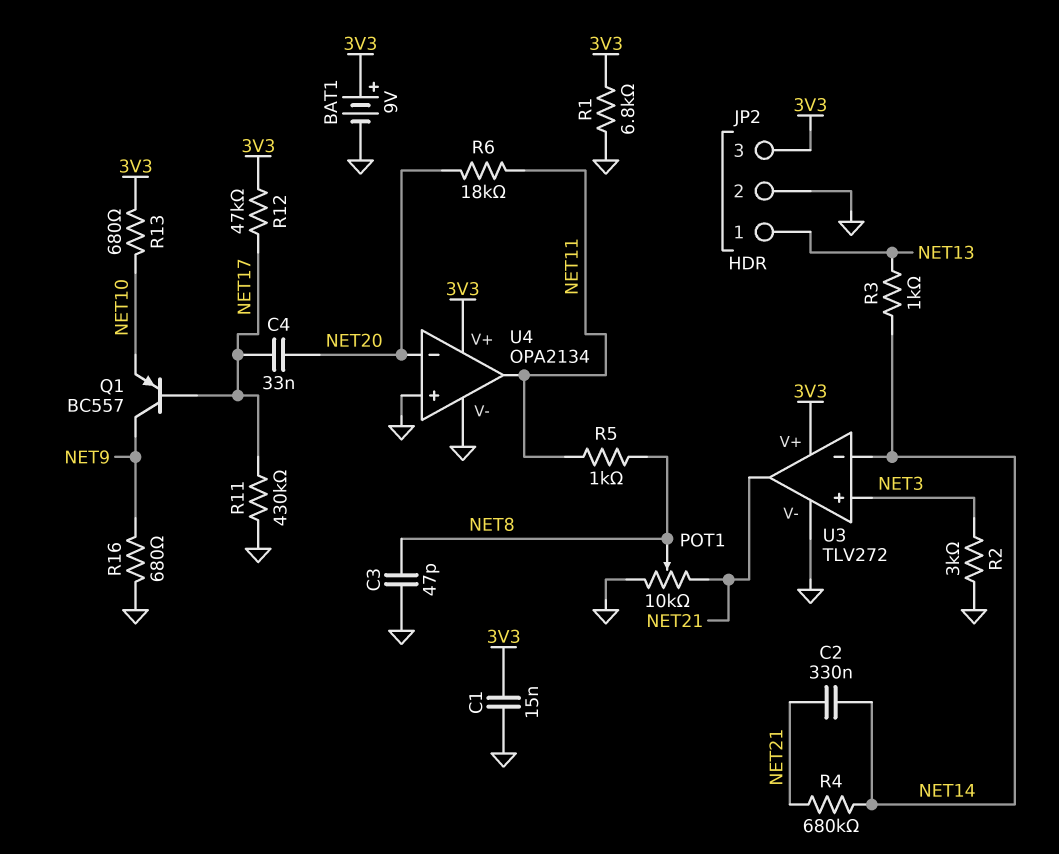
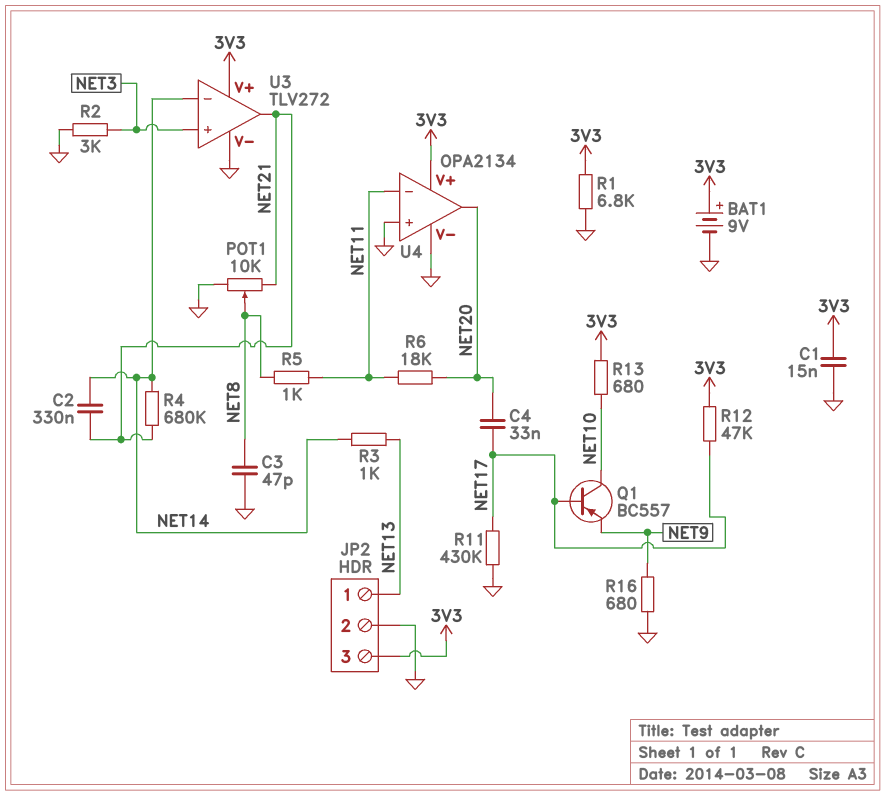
Q1: PNP BC557 (B NET17, C NET9, E NET10) -> PNP BC557 (B NET17, C NET10, E NET9)
U4 pin in-: NET20 -> NET11
U4 pin out: NET11 -> NET20

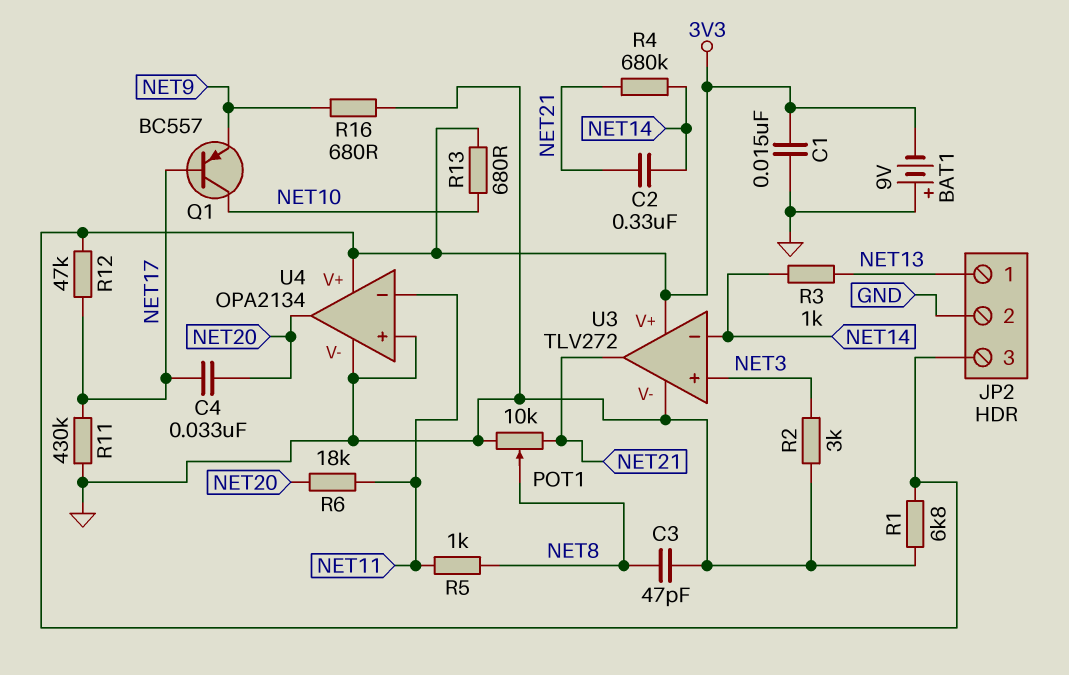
BAT1: 9V (plus 3V3, minus GND) -> 9V (plus GND, minus 3V3)

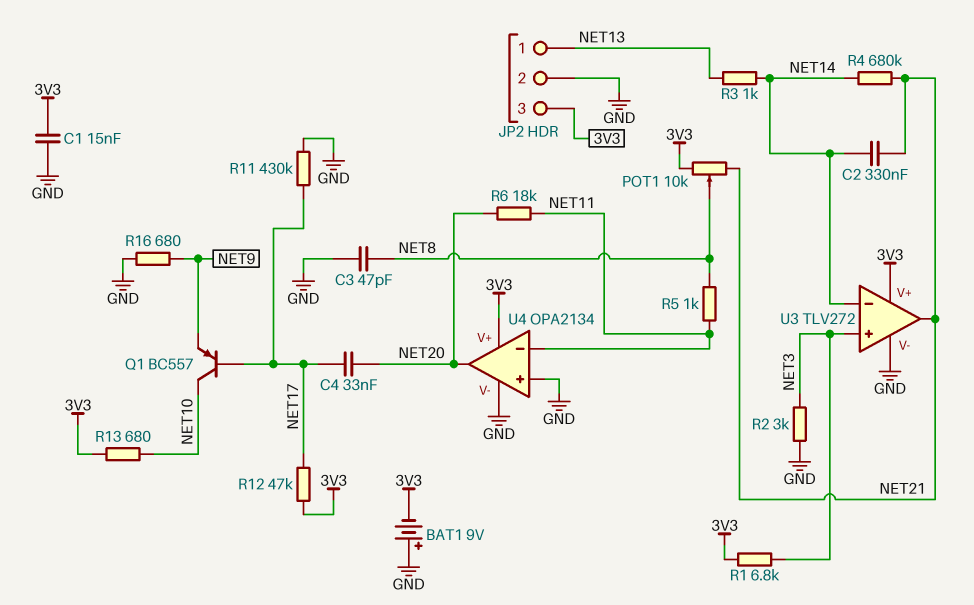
POT1: 10k (GND, NET21, wiper NET8) -> 10k (3V3, NET21, wiper NET8)
R1: 6.8k (3V3, GND) -> 6.8k (3V3, NET3)

